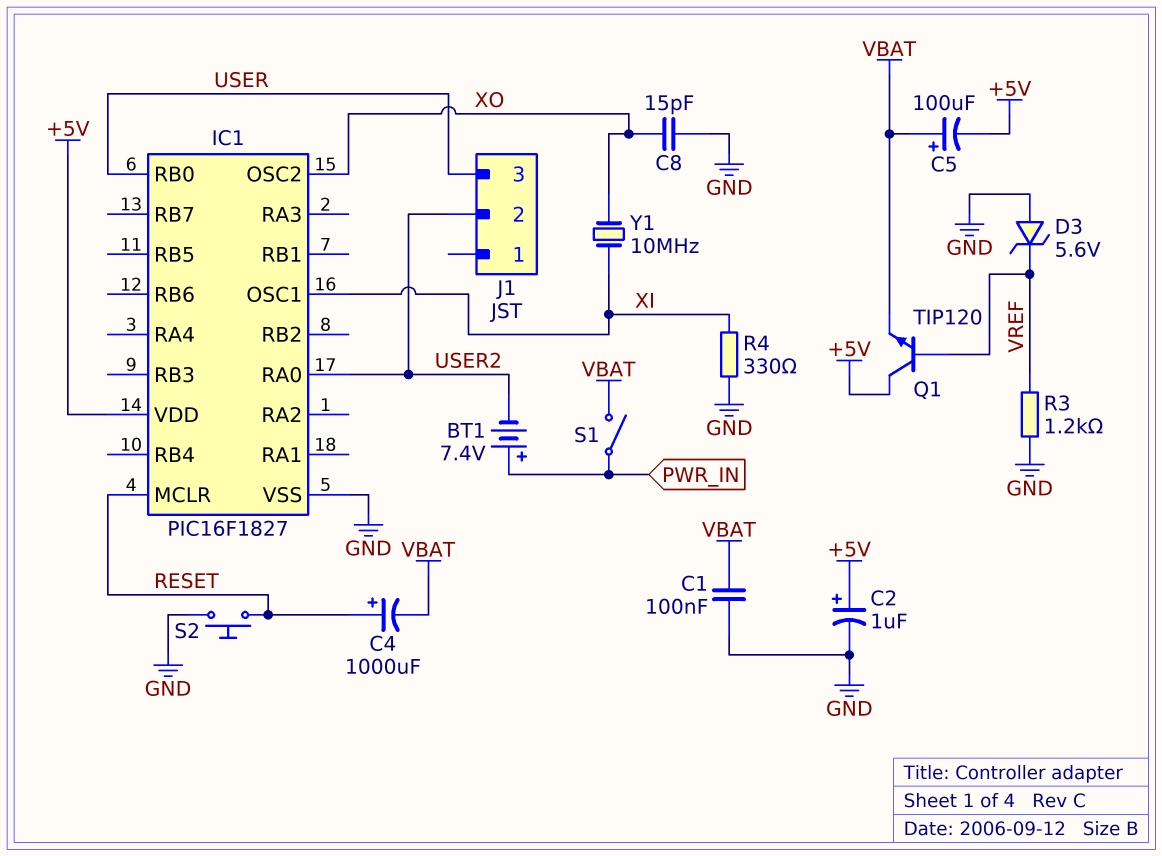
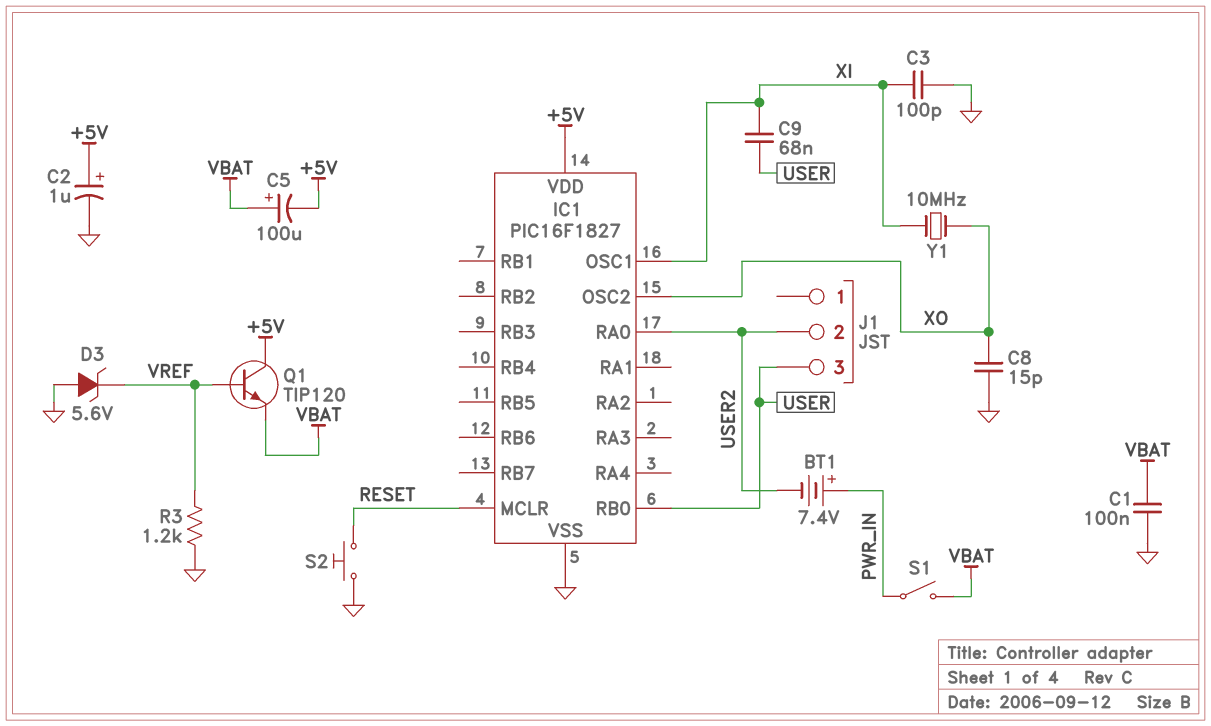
C3: none -> 100pF (GND, XI)
C4: 1000uF (plus RESET, minus VBAT) -> none
C9: none -> 68nF (USER, XI)
R4: 330 (GND, XI) -> none

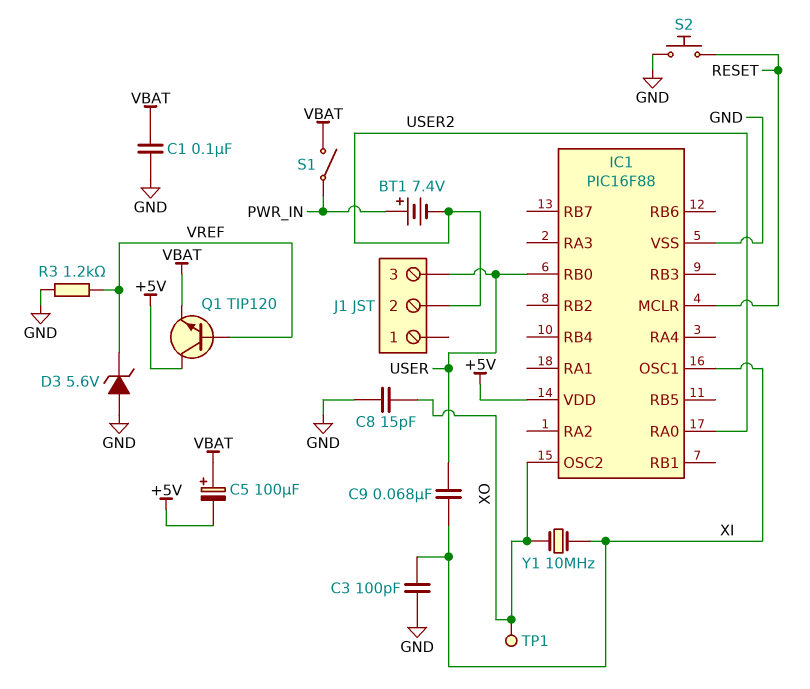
C2: 1uF (plus +5V, minus GND) -> none
IC1: PIC16F1827 -> PIC16F88
TP1: none -> test point (XO)

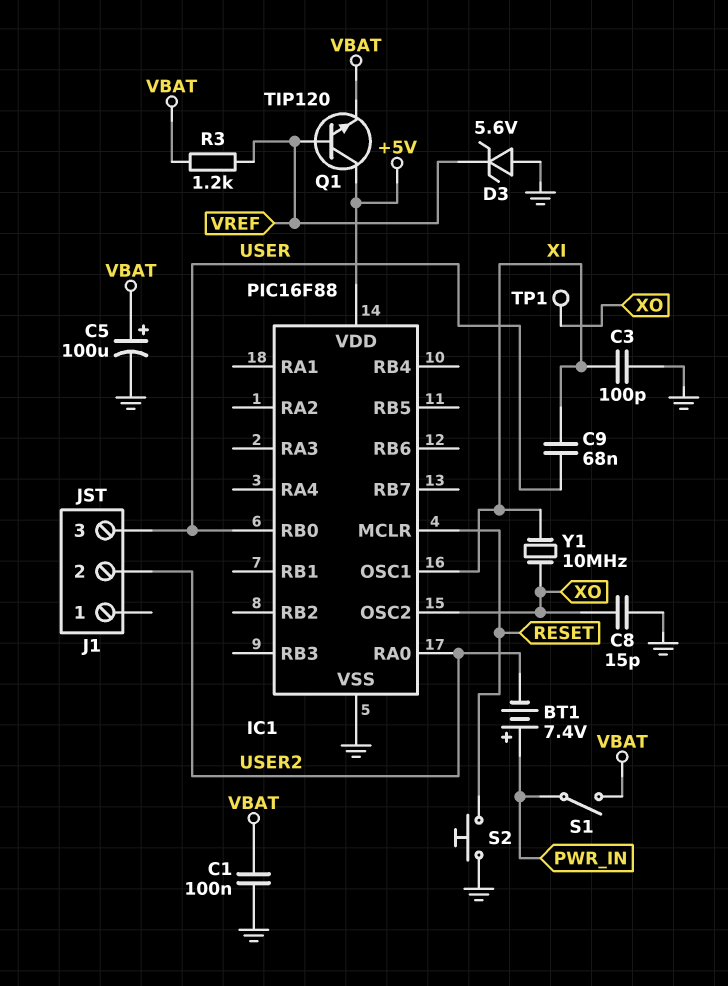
C5: 100uF (plus VBAT, minus +5V) -> 100uF (plus VBAT, minus GND)
R3: 1.2k (GND, VREF) -> 1.2k (VBAT, VREF)

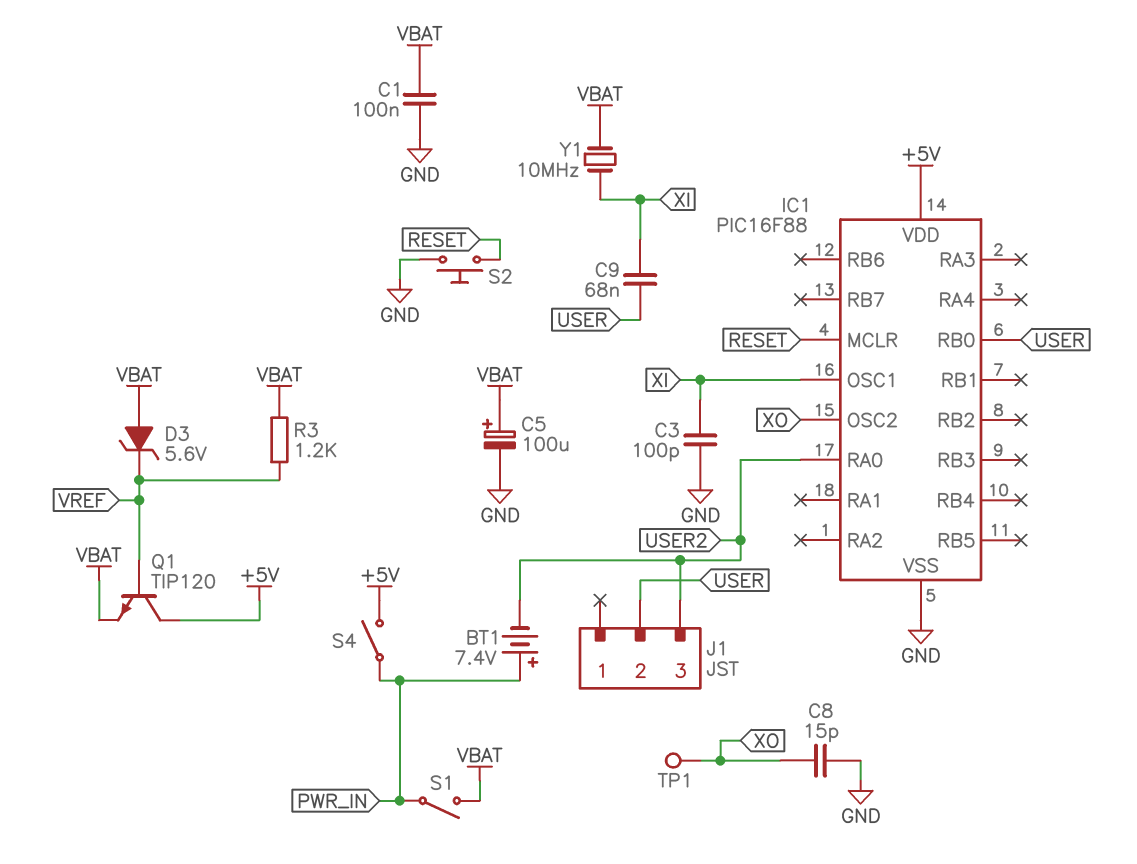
D3: zener 5.6V (A GND, K VREF) -> zener 5.6V (A VBAT, K VREF)
J1 pin 2: USER2 -> USER
J1 pin 3: USER -> USER2
S4: none -> switch (+5V, PWR_IN)
Y1: 10MHz (XI, XO) -> 10MHz (VBAT, XI)

